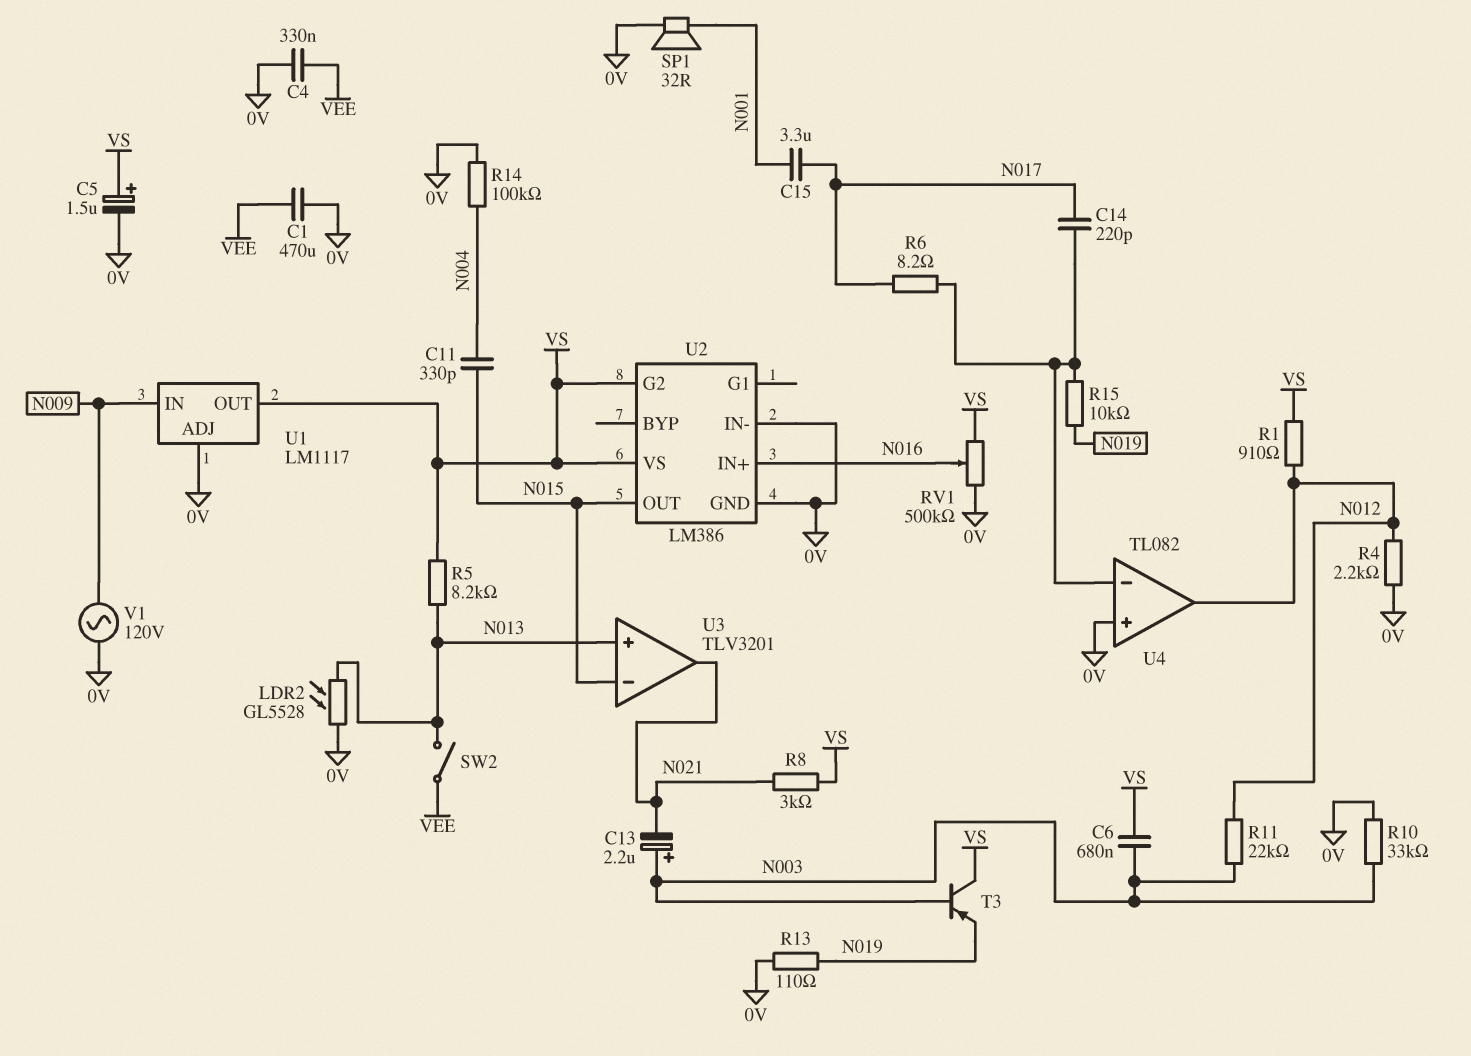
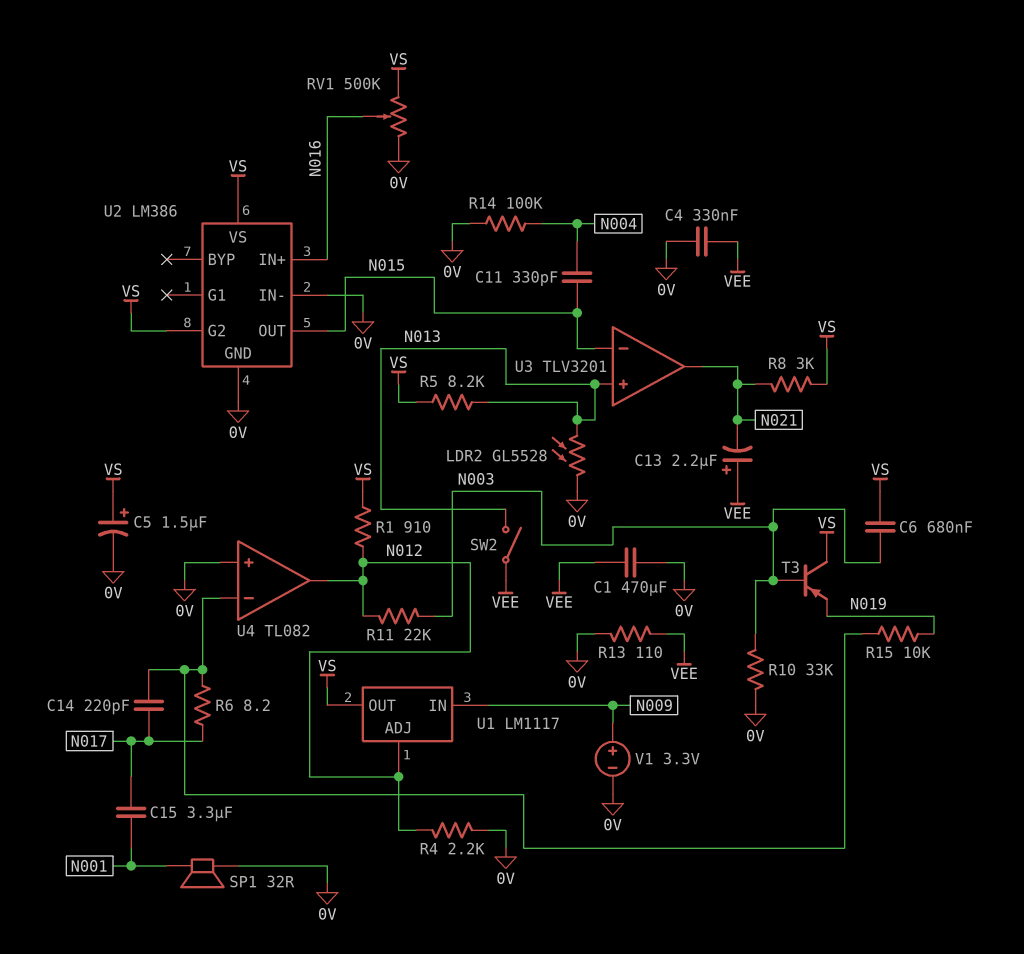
C13: 2.2uF (plus N003, minus N021) -> 2.2uF (plus VEE, minus N021)
R13: 110 (0V, N019) -> 110 (0V, VEE)
U1 pin ADJ: 0V -> N012
V1: AC 120V (0V, N009) -> 3.3V (plus N009, minus 0V)

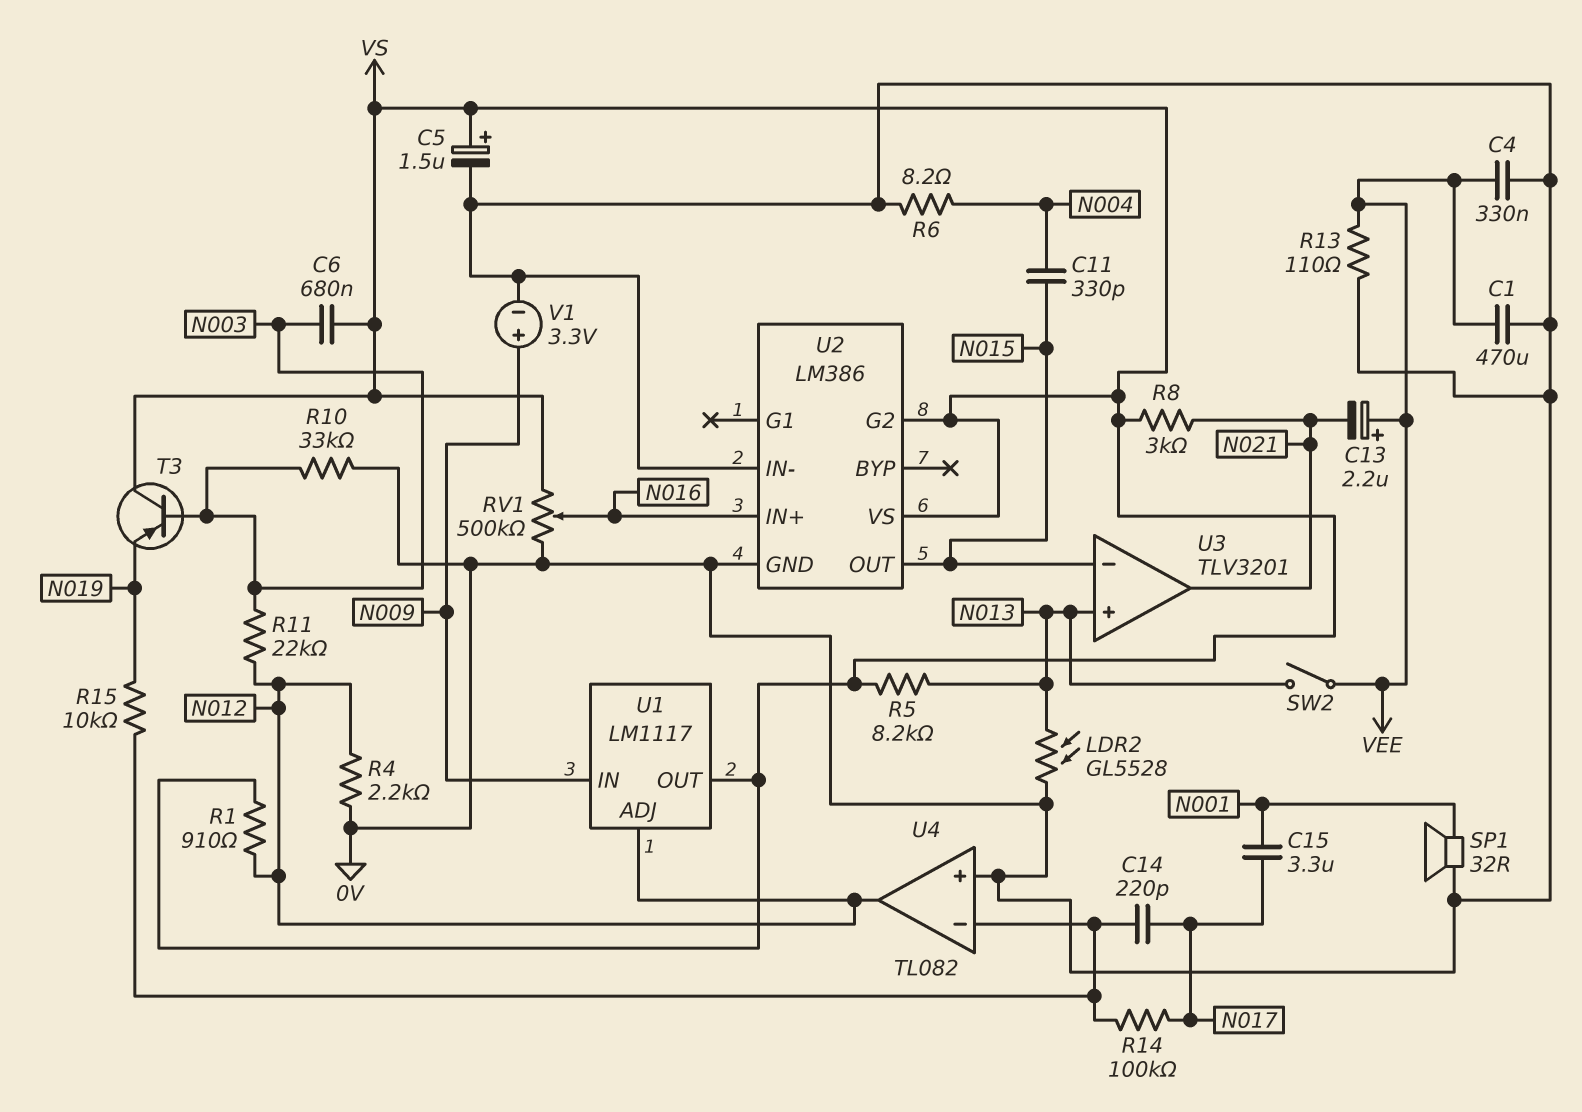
R6: 8.2 (N017, U4/in-) -> 8.2 (0V, N004)
R14: 100k (0V, N004) -> 100k (N017, U4/in-)

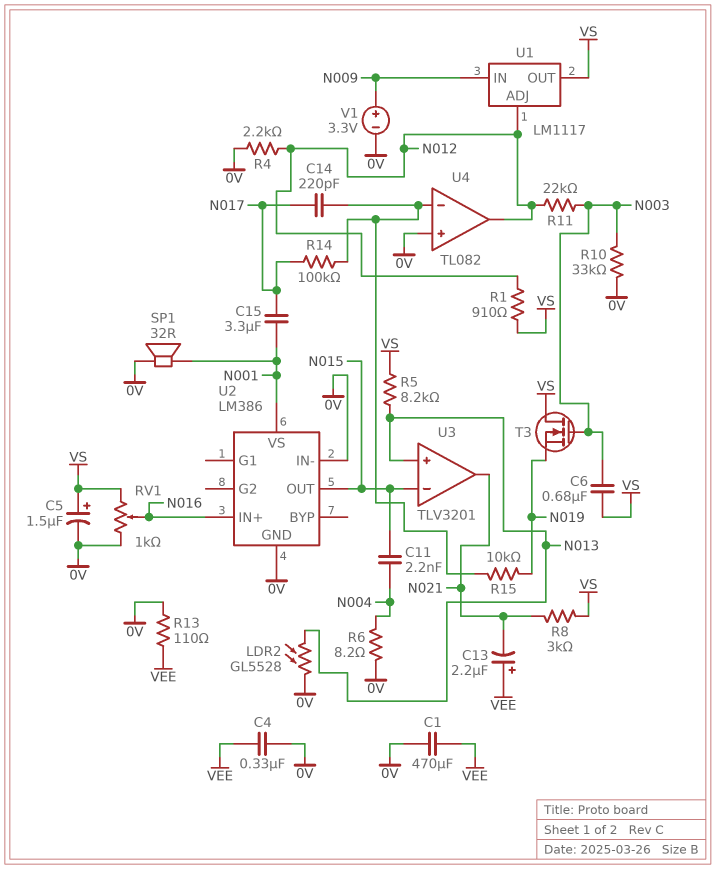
C11: 330pF (N004, N015) -> 2.2nF (N004, N015)
RV1: 500k (0V, VS, wiper N016) -> 1k (0V, VS, wiper N016)
SW2: switch (N013, VEE) -> none
T3: PNP (B N003, C VS, E N019) -> NMOS (G N003, D VS, S N019)
U2 pin G2: VS -> none
U2 pin VS: VS -> N001

